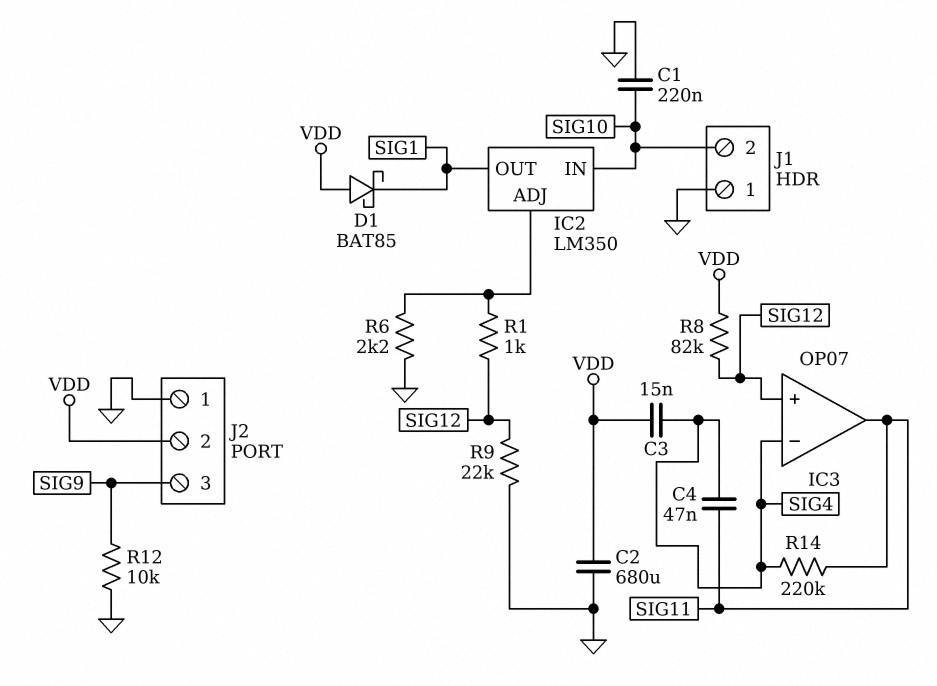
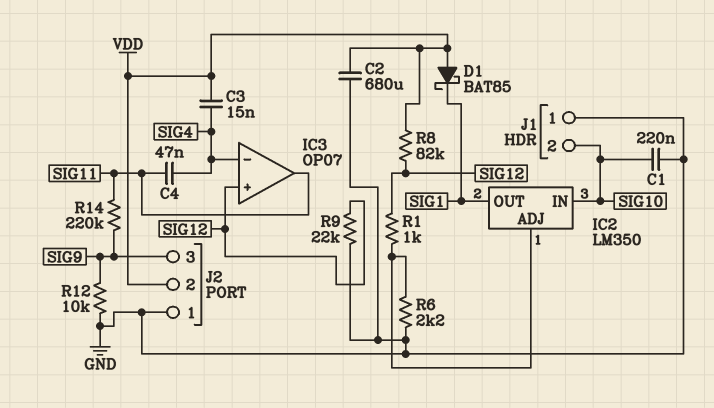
R14: 220k (SIG4, SIG11) -> 220k (SIG9, SIG11)

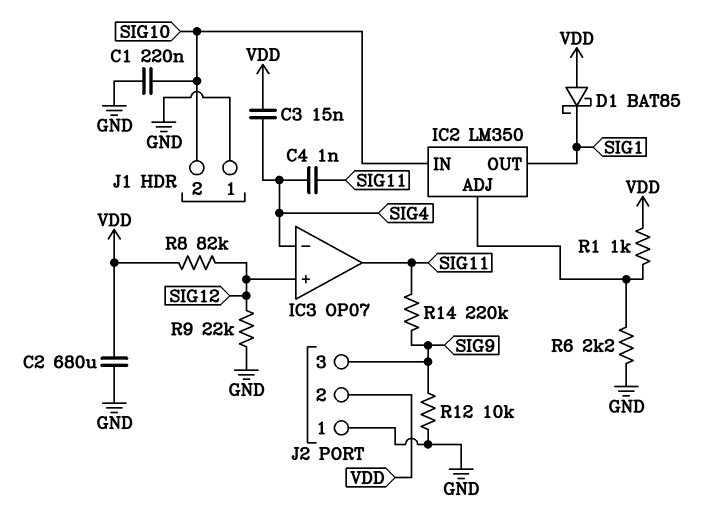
C4: 47nF (SIG4, SIG11) -> 1nF (SIG4, SIG11)
R1: 1k (IC2/ADJ, SIG12) -> 1k (IC2/ADJ, VDD)

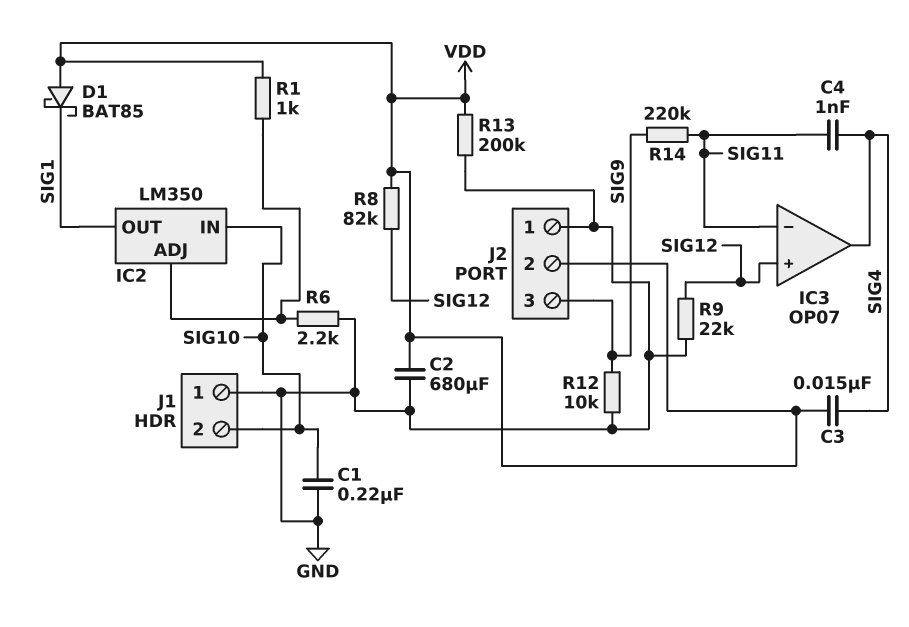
IC3 pin in-: SIG4 -> SIG11
IC3 pin out: SIG11 -> SIG4
R13: none -> 200k (GND, VDD)

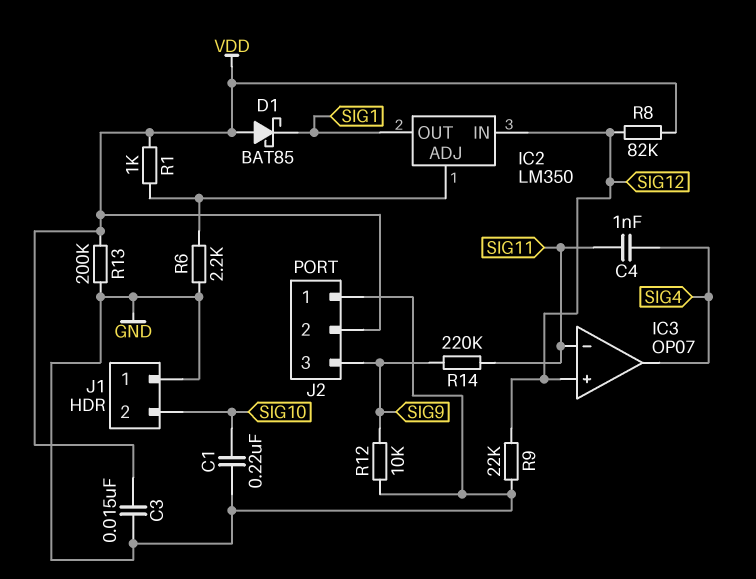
C2: 680uF (GND, VDD) -> none
C3: 15nF (SIG4, VDD) -> 15nF (GND, VDD)
IC2 pin IN: SIG10 -> SIG12

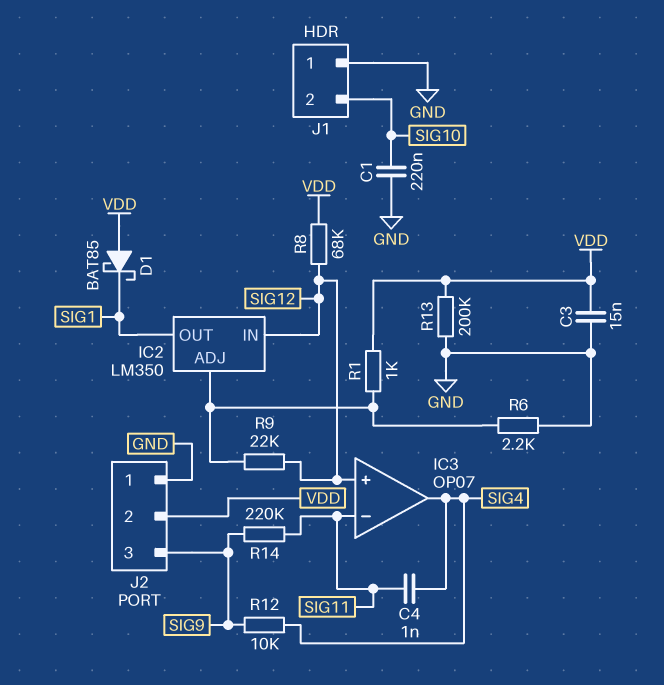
R8: 82k (SIG12, VDD) -> 68k (SIG12, VDD)
R9: 22k (GND, SIG12) -> 22k (IC2/ADJ, SIG12)
R12: 10k (GND, SIG9) -> 10k (SIG4, SIG9)

